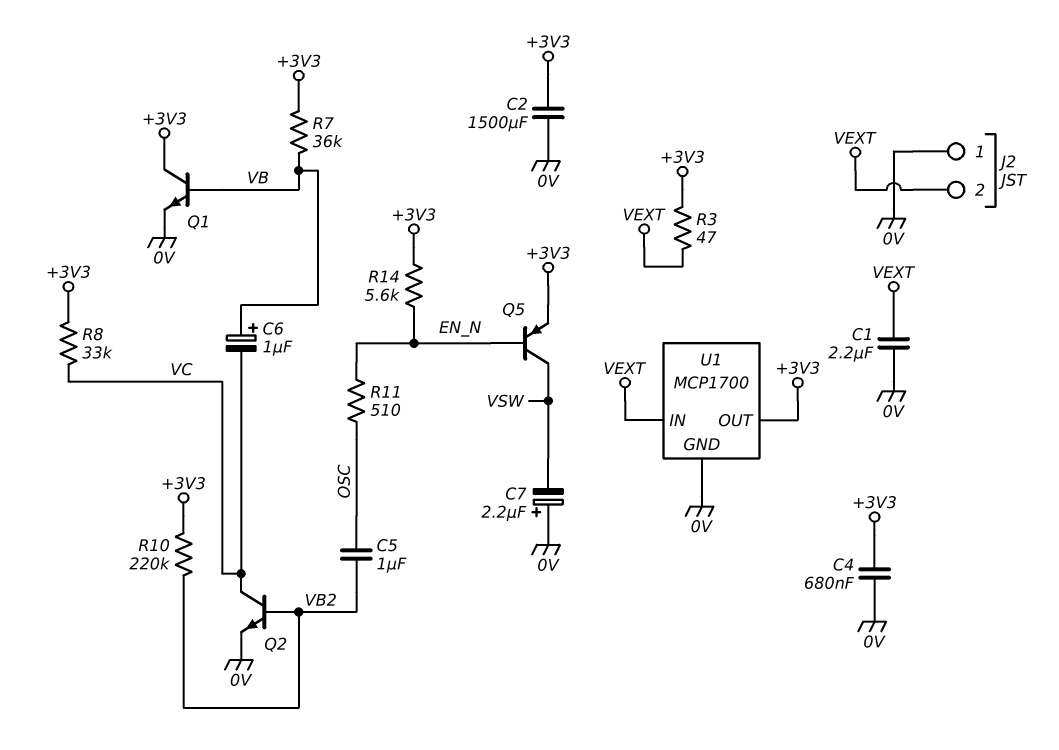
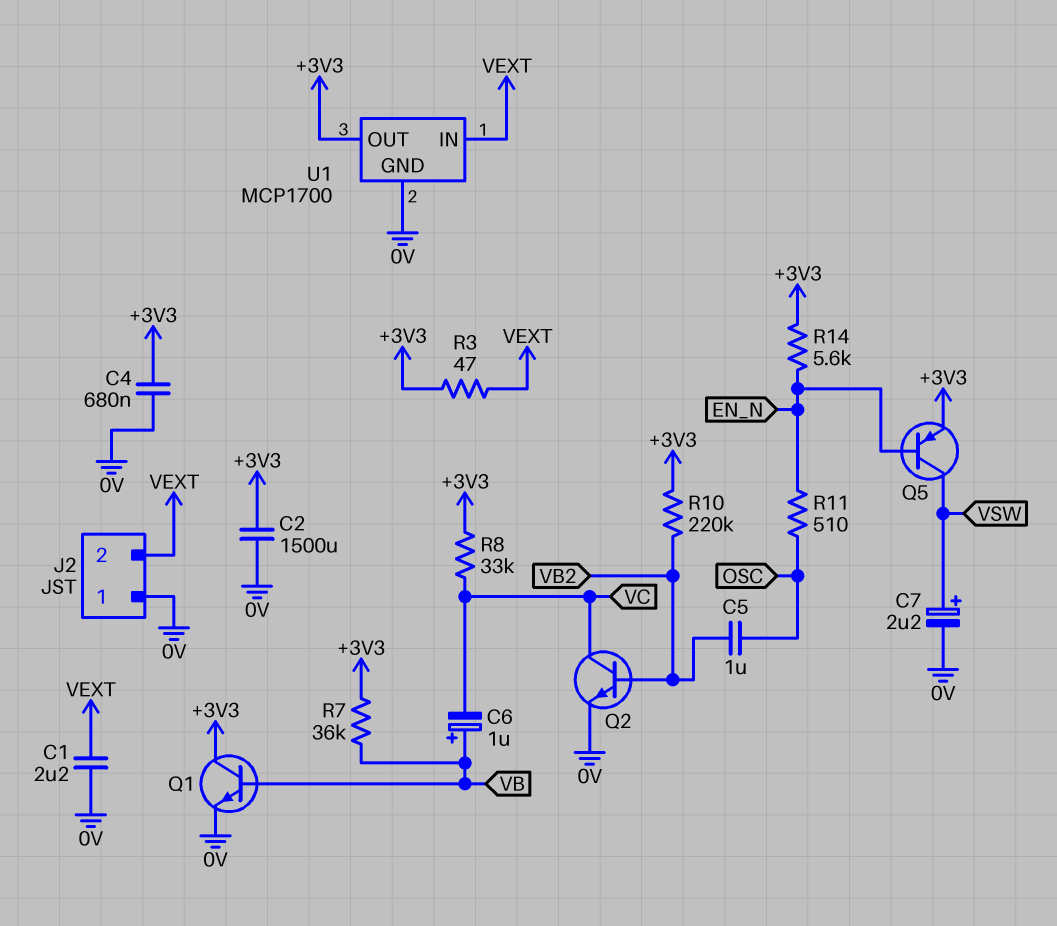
C7: 2.2uF (plus 0V, minus VSW) -> 2.2uF (plus VSW, minus 0V)

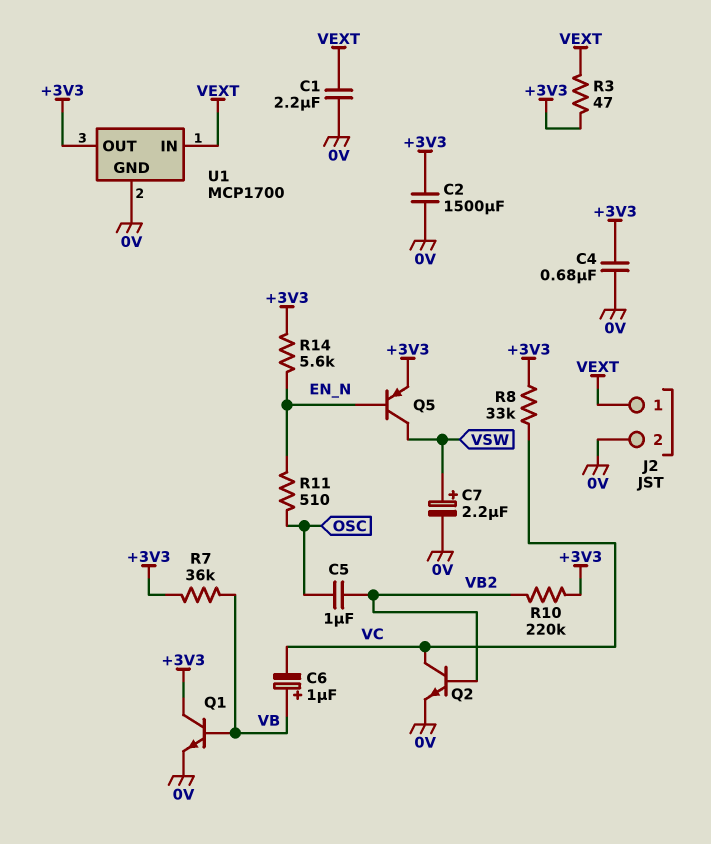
J2 pin 1: 0V -> VEXT
J2 pin 2: VEXT -> 0V

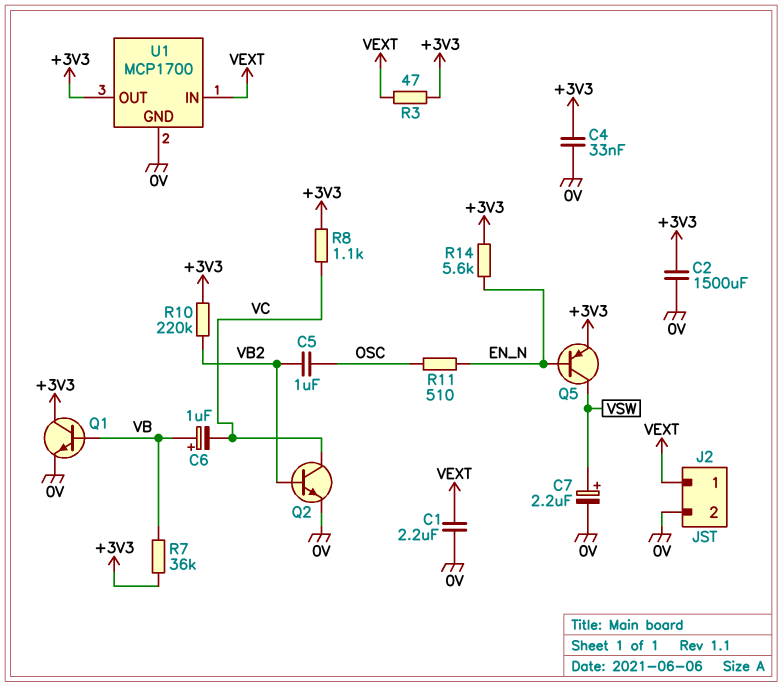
C4: 680nF (+3V3, 0V) -> 33nF (+3V3, 0V)
R8: 33k (+3V3, VC) -> 1.1k (+3V3, VC)

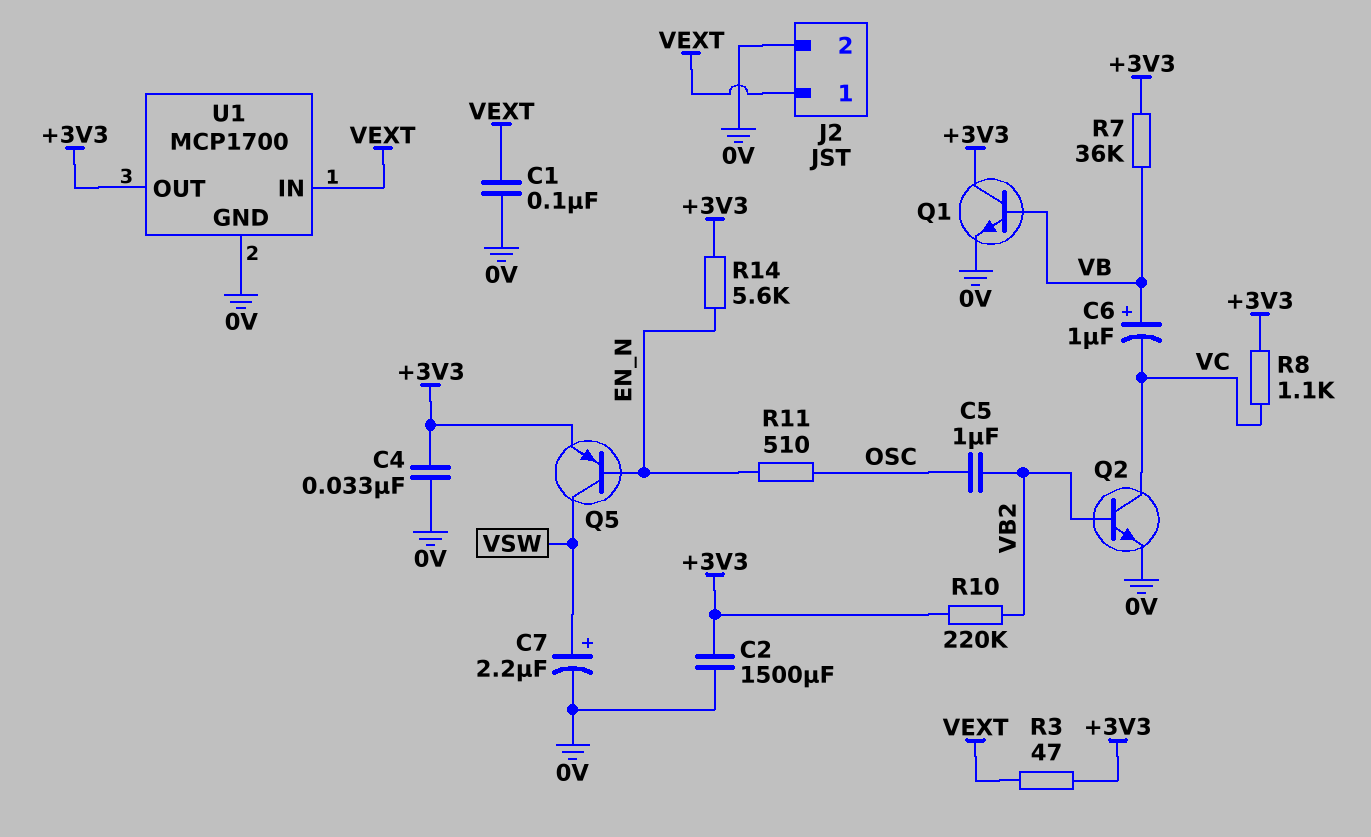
C1: 2.2uF (0V, VEXT) -> 100nF (0V, VEXT)

